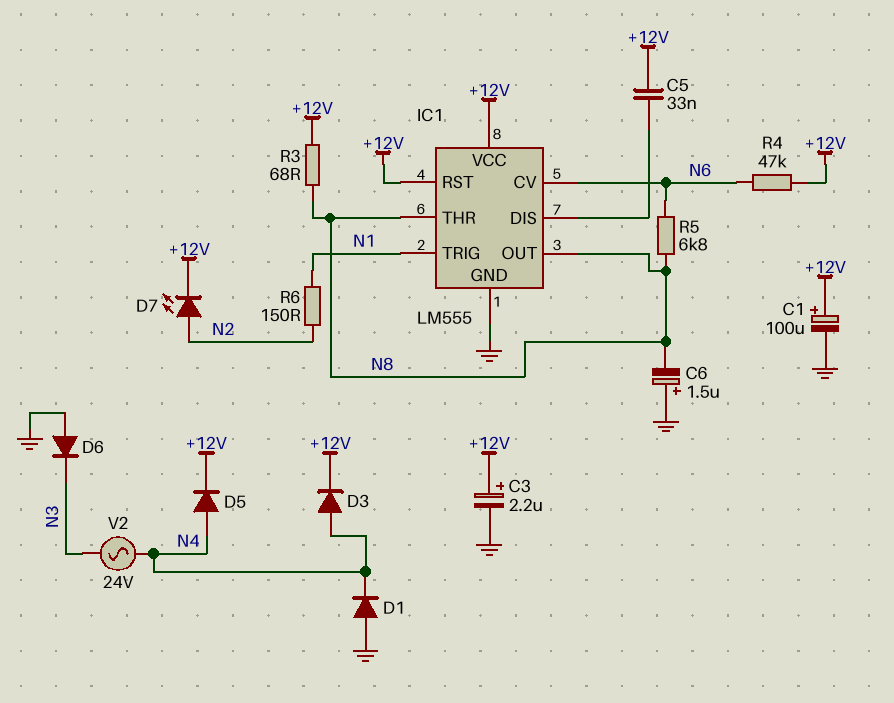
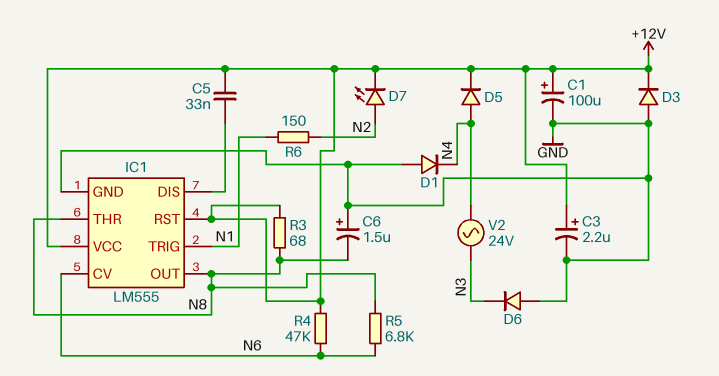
D3: diode (A N4, K +12V) -> diode (A GND, K +12V)

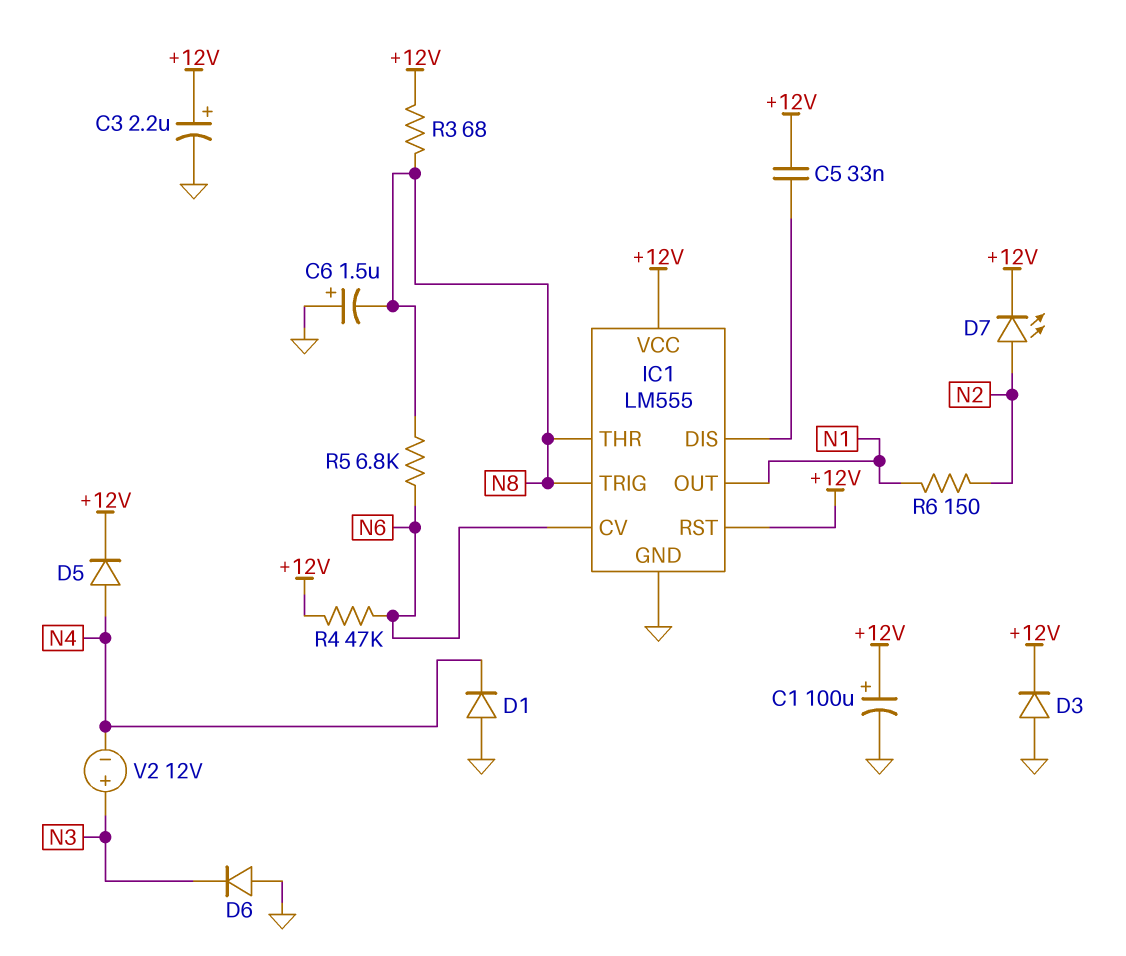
IC1 pin OUT: N8 -> N1
IC1 pin TRIG: N1 -> N8
V2: AC 24V (N3, N4) -> 12V (plus N3, minus N4)

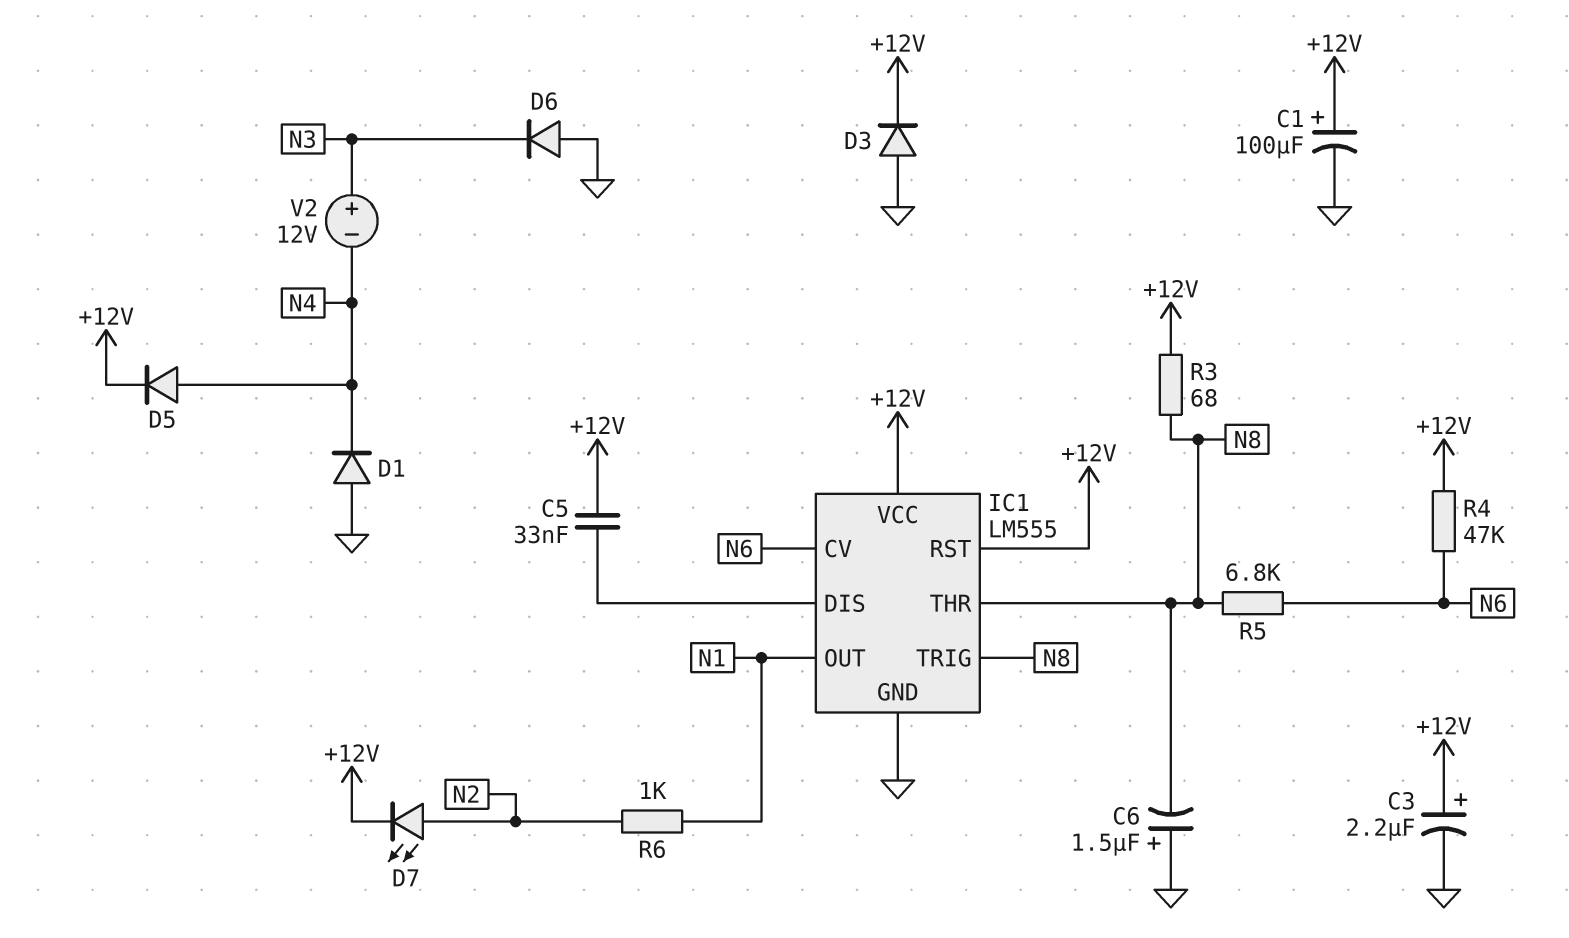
R6: 150 (N1, N2) -> 1k (N1, N2)

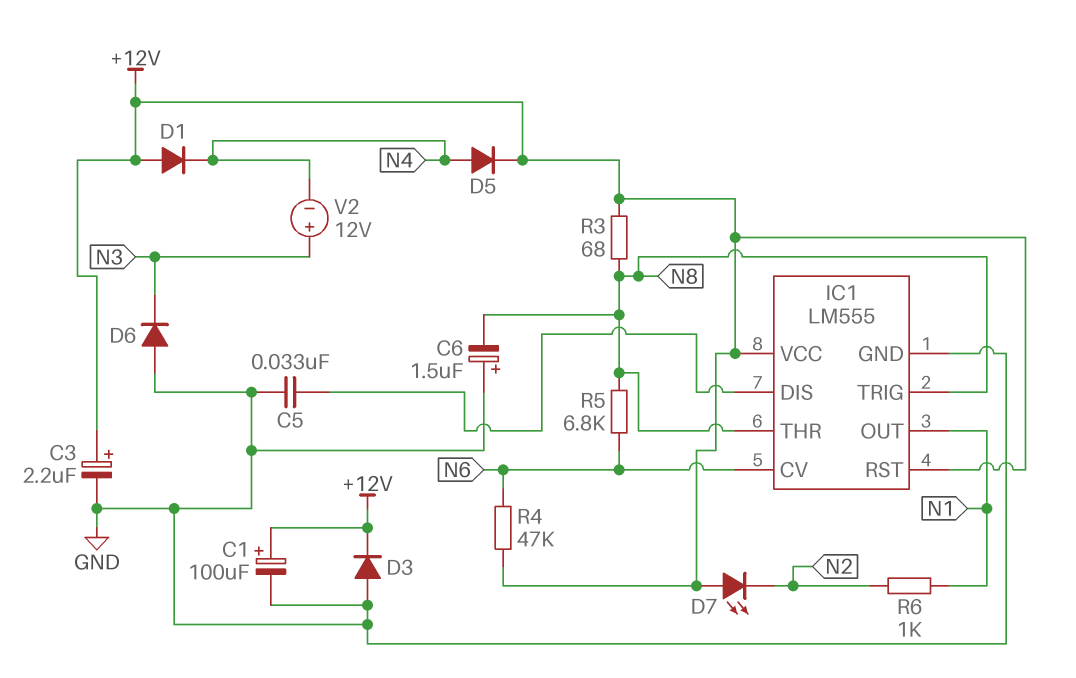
C5: 33nF (+12V, IC1/DIS) -> 33nF (GND, IC1/DIS)
D1: diode (A GND, K N4) -> diode (A +12V, K N4)
D7: LED (A N2, K +12V) -> LED (A +12V, K N2)

